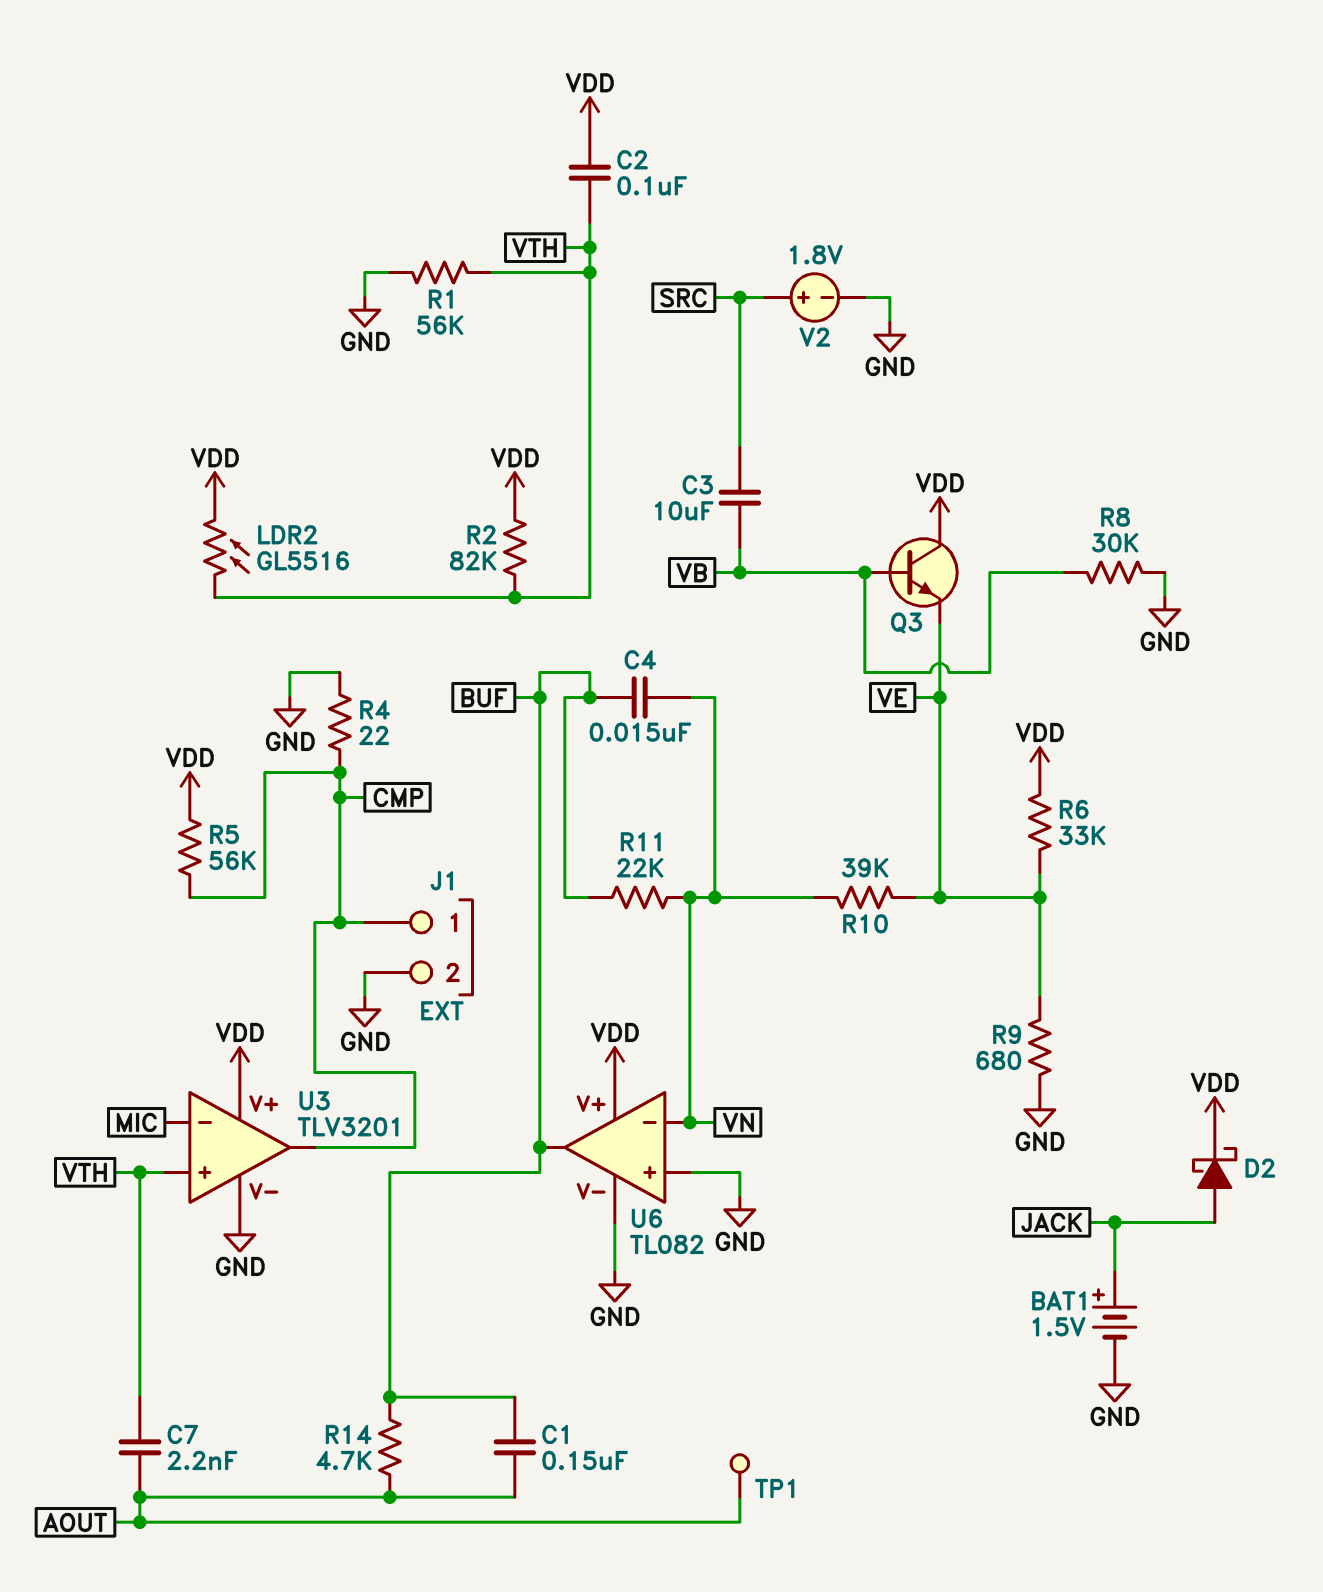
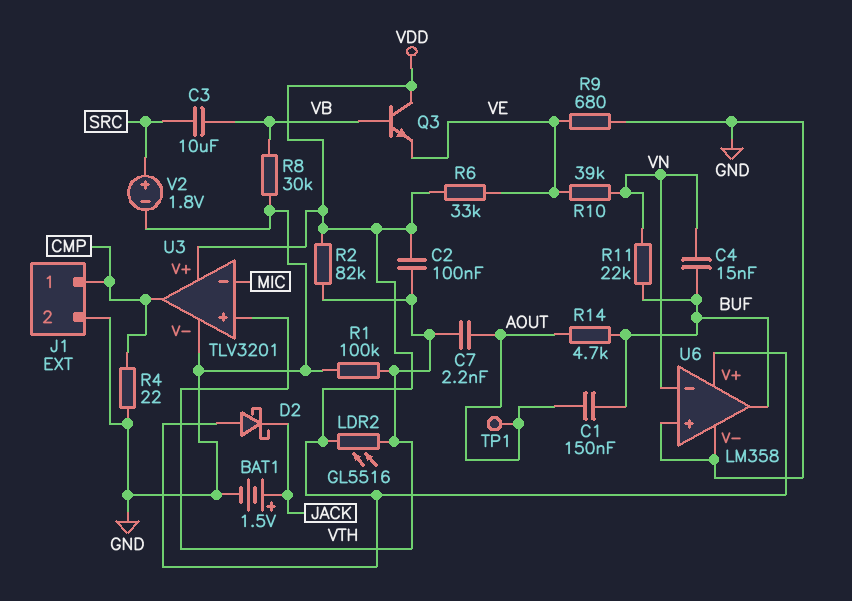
D2: schottky (A JACK, K VDD) -> schottky (A VDD, K JACK)
R1: 56k (GND, VTH) -> 100k (GND, VTH)
R5: 56k (CMP, VDD) -> none
U6: TL082 -> LM358

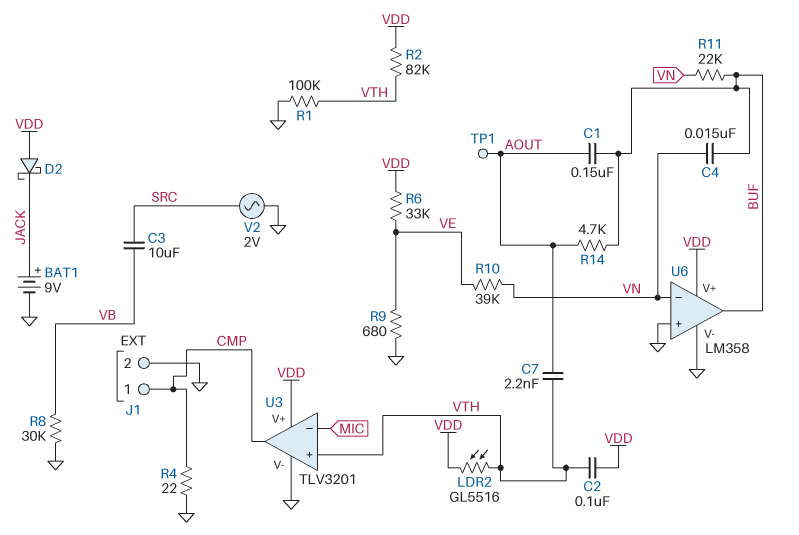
BAT1: 1.5V (plus JACK, minus GND) -> 9V (plus JACK, minus GND)
Q3: NPN (B VB, C VDD, E VE) -> none
V2: 1.8V (plus SRC, minus GND) -> AC 2V (GND, SRC)

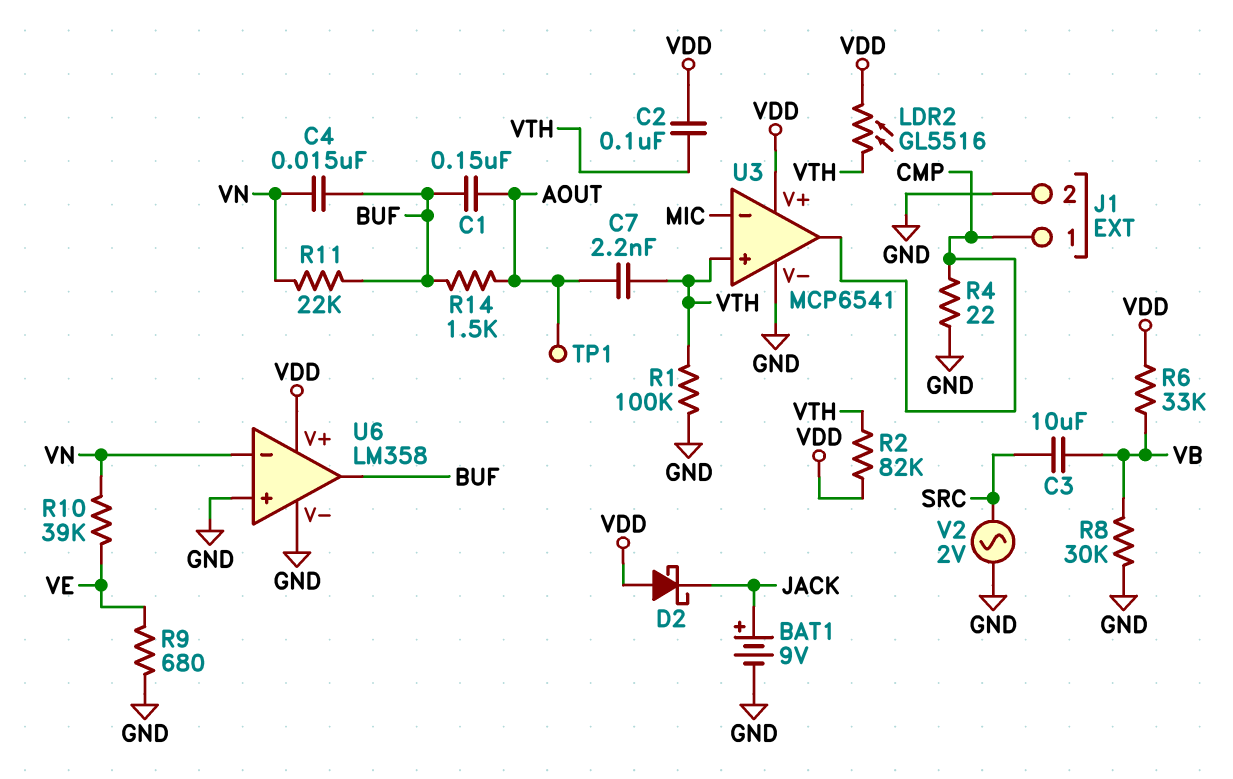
R6: 33k (VDD, VE) -> 33k (VB, VDD)
R14: 4.7k (AOUT, BUF) -> 1.5k (AOUT, BUF)
U3: TLV3201 -> MCP6541

